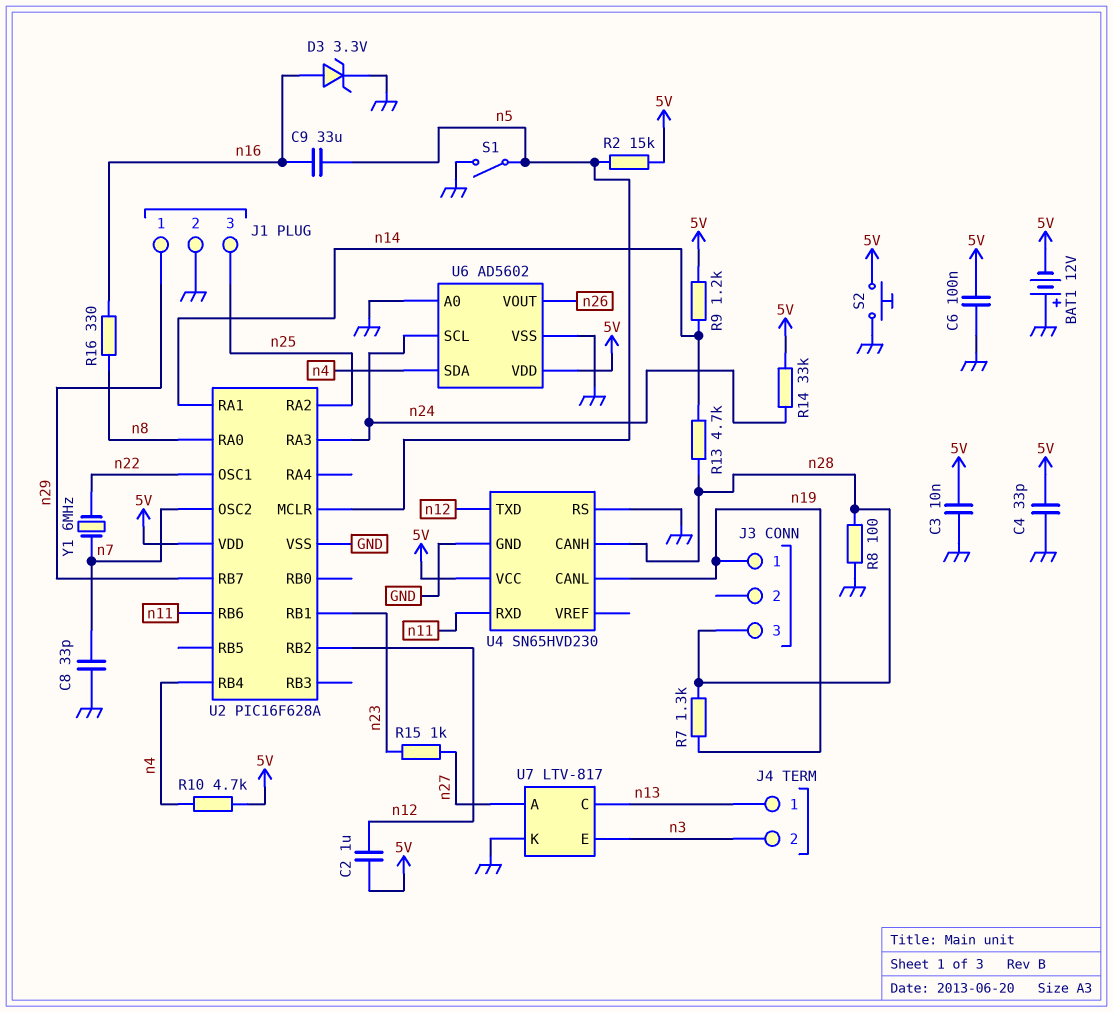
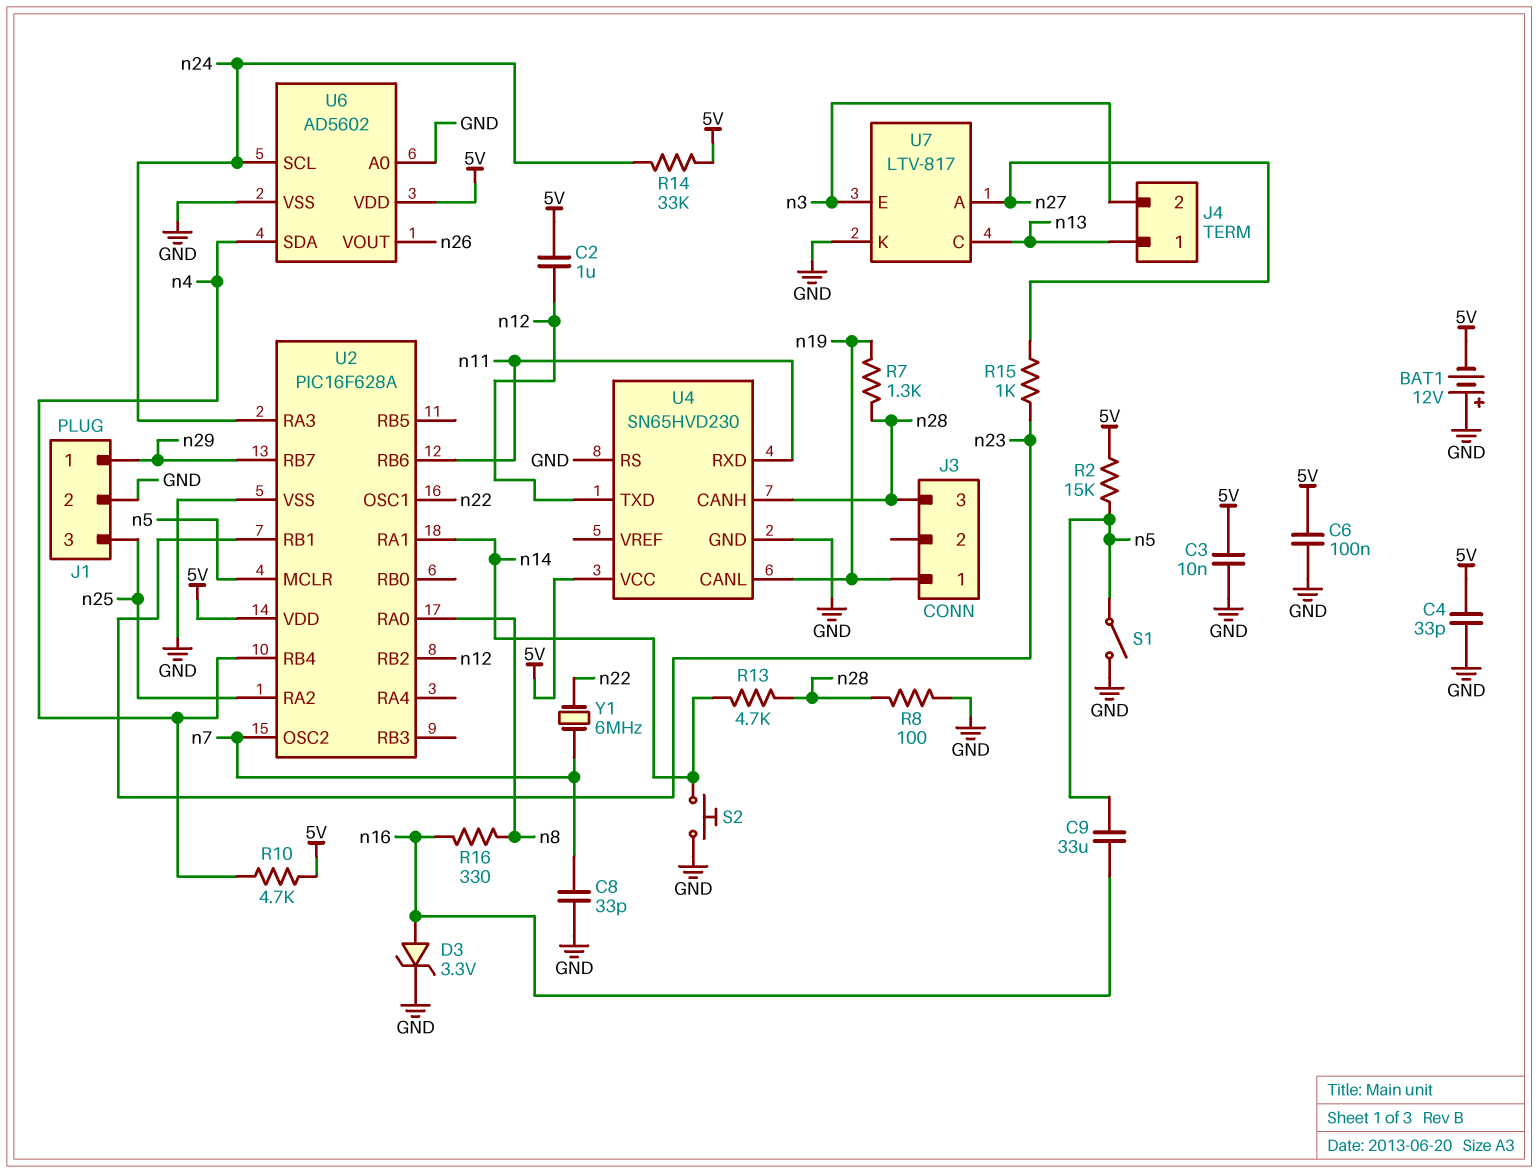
R9: 1.2k (5V, n14) -> none
S2: button (5V, GND) -> button (GND, n14)

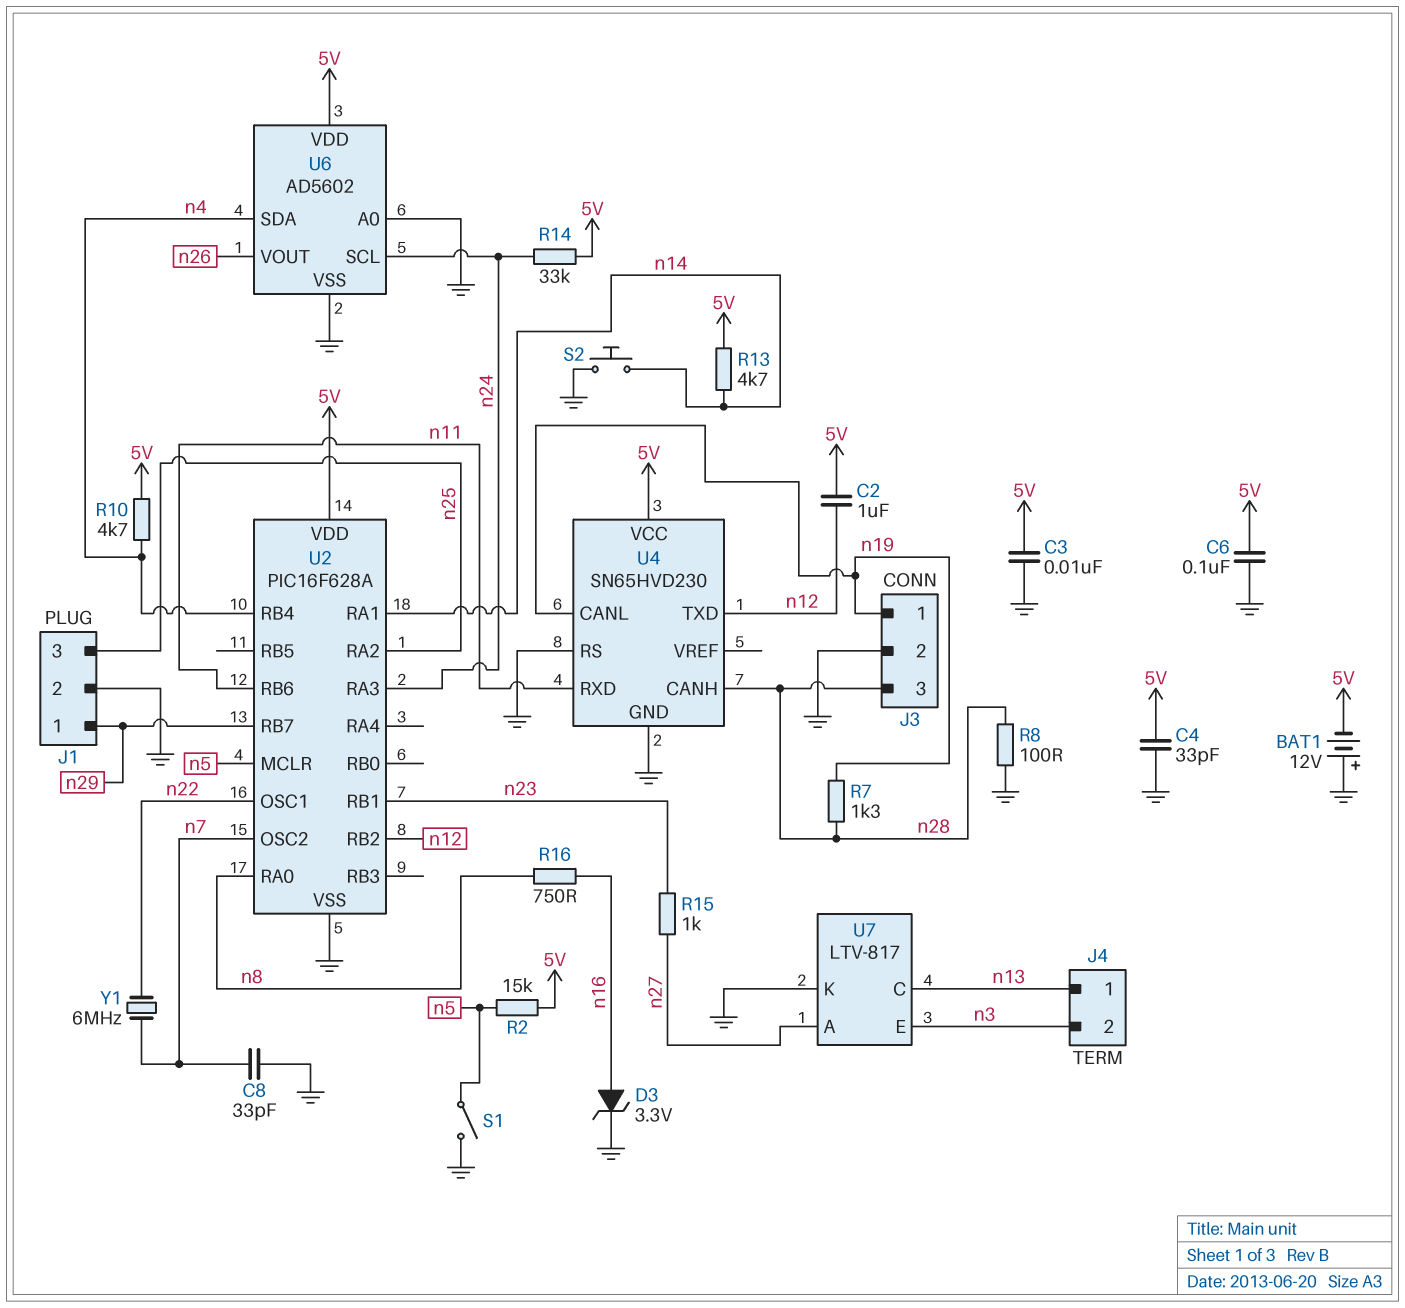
C9: 33uF (n5, n16) -> none
J3 pin 2: none -> GND
R13: 4.7k (n14, n28) -> 4.7k (5V, n14)
R16: 330 (n8, n16) -> 750 (n8, n16)

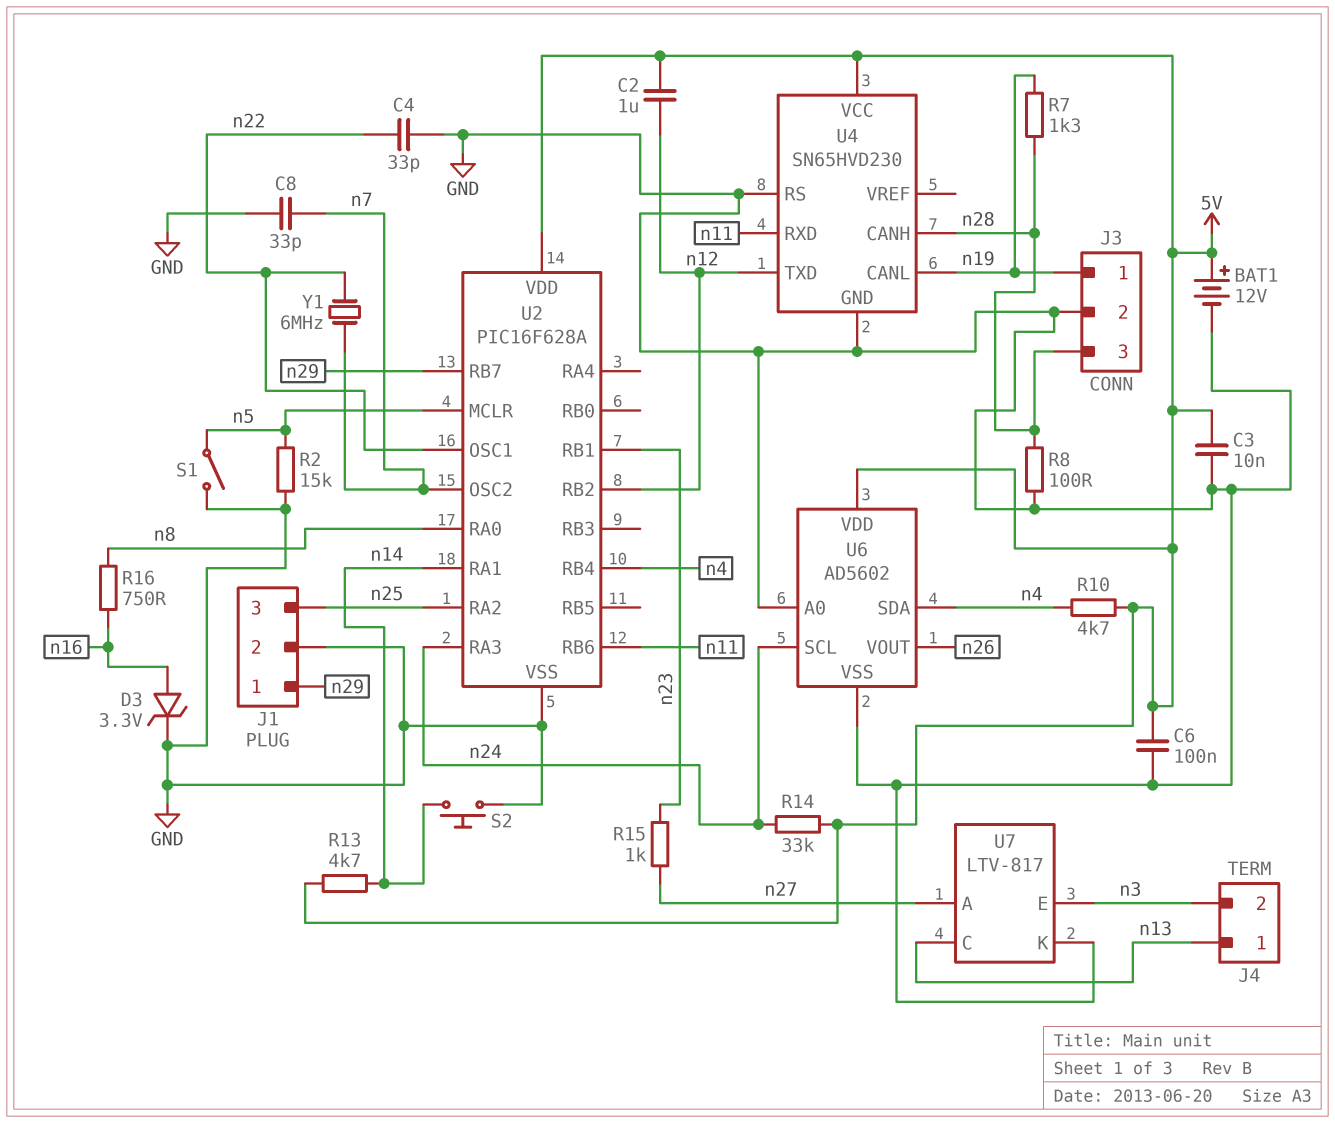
BAT1: 12V (plus GND, minus 5V) -> 12V (plus 5V, minus GND)
C4: 33pF (5V, GND) -> 33pF (GND, n22)
R2: 15k (5V, n5) -> 15k (GND, n5)

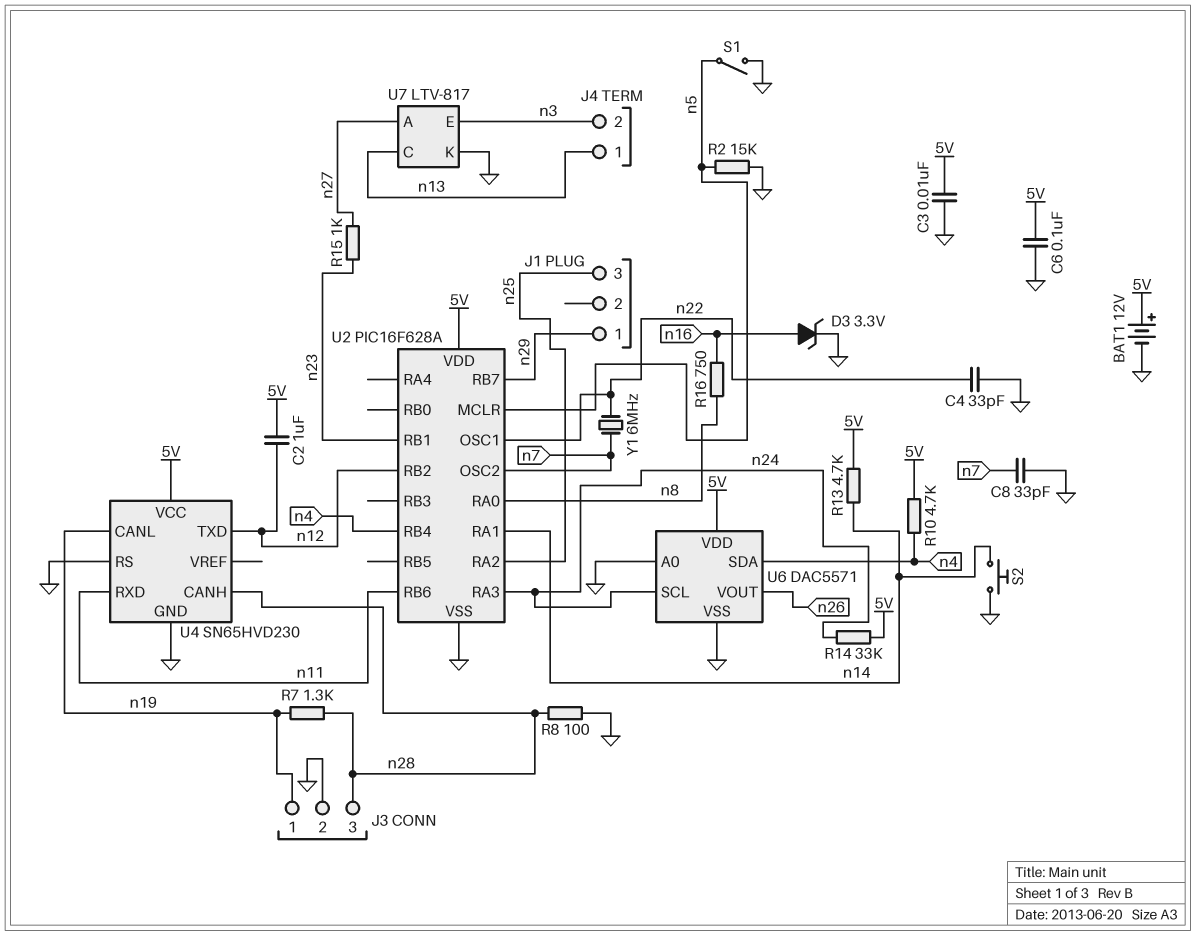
J1 pin 2: GND -> none
U6: AD5602 -> DAC5571

